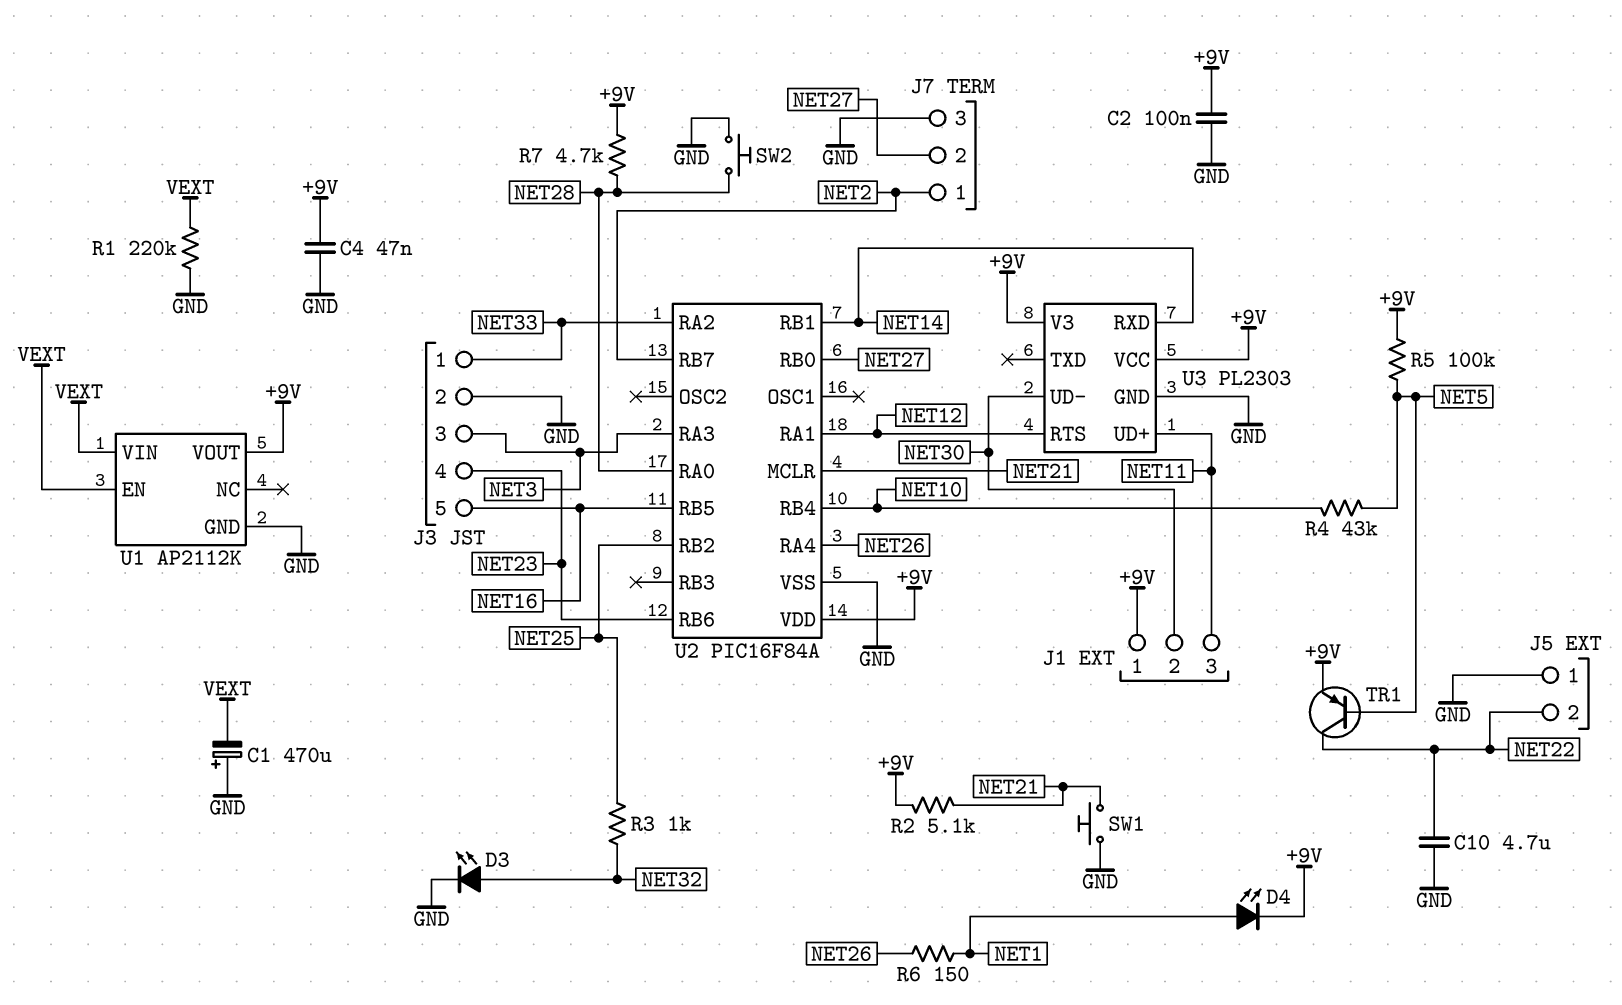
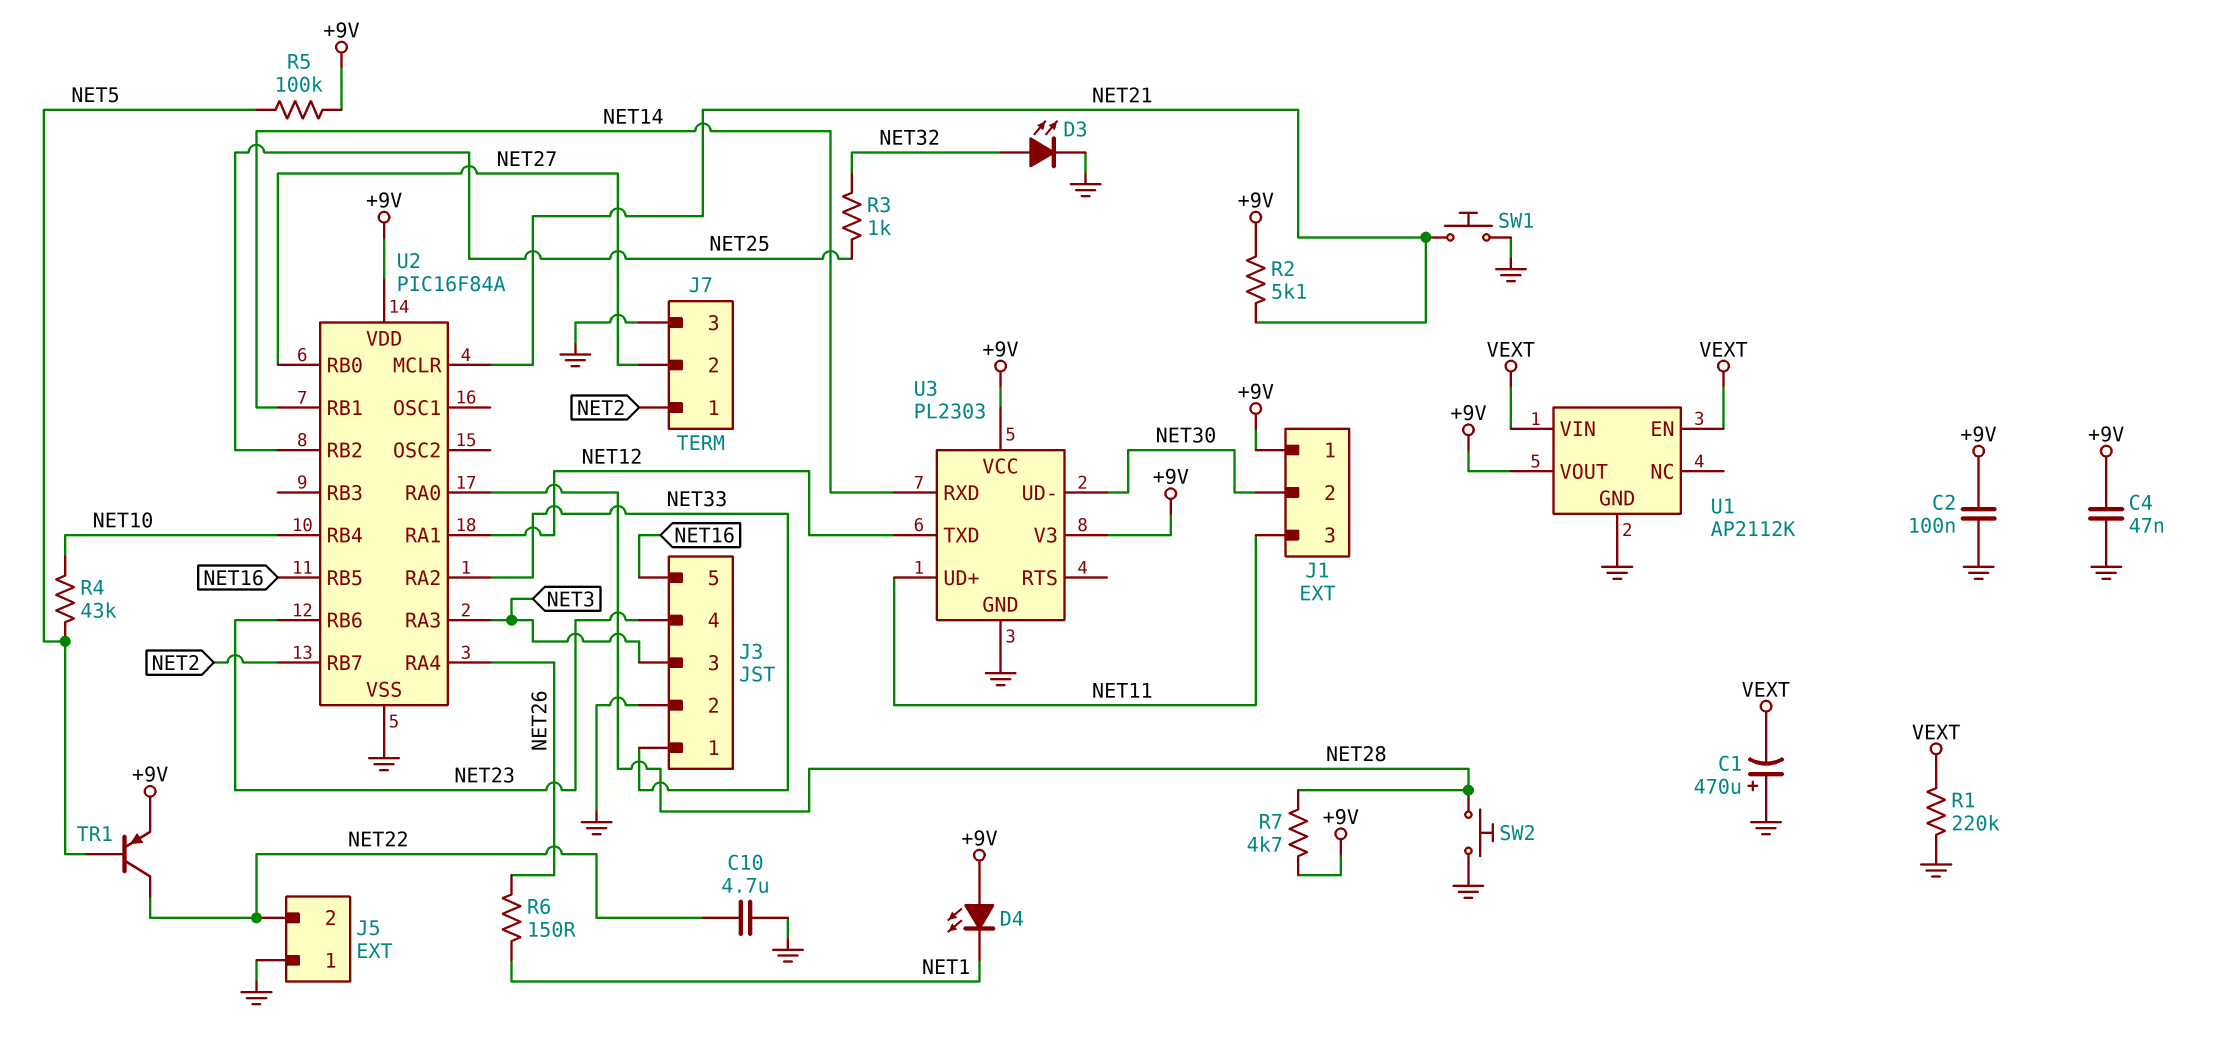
D4: LED (A NET1, K +9V) -> LED (A +9V, K NET1)
U3 pin RTS: NET12 -> none
U3 pin TXD: none -> NET12

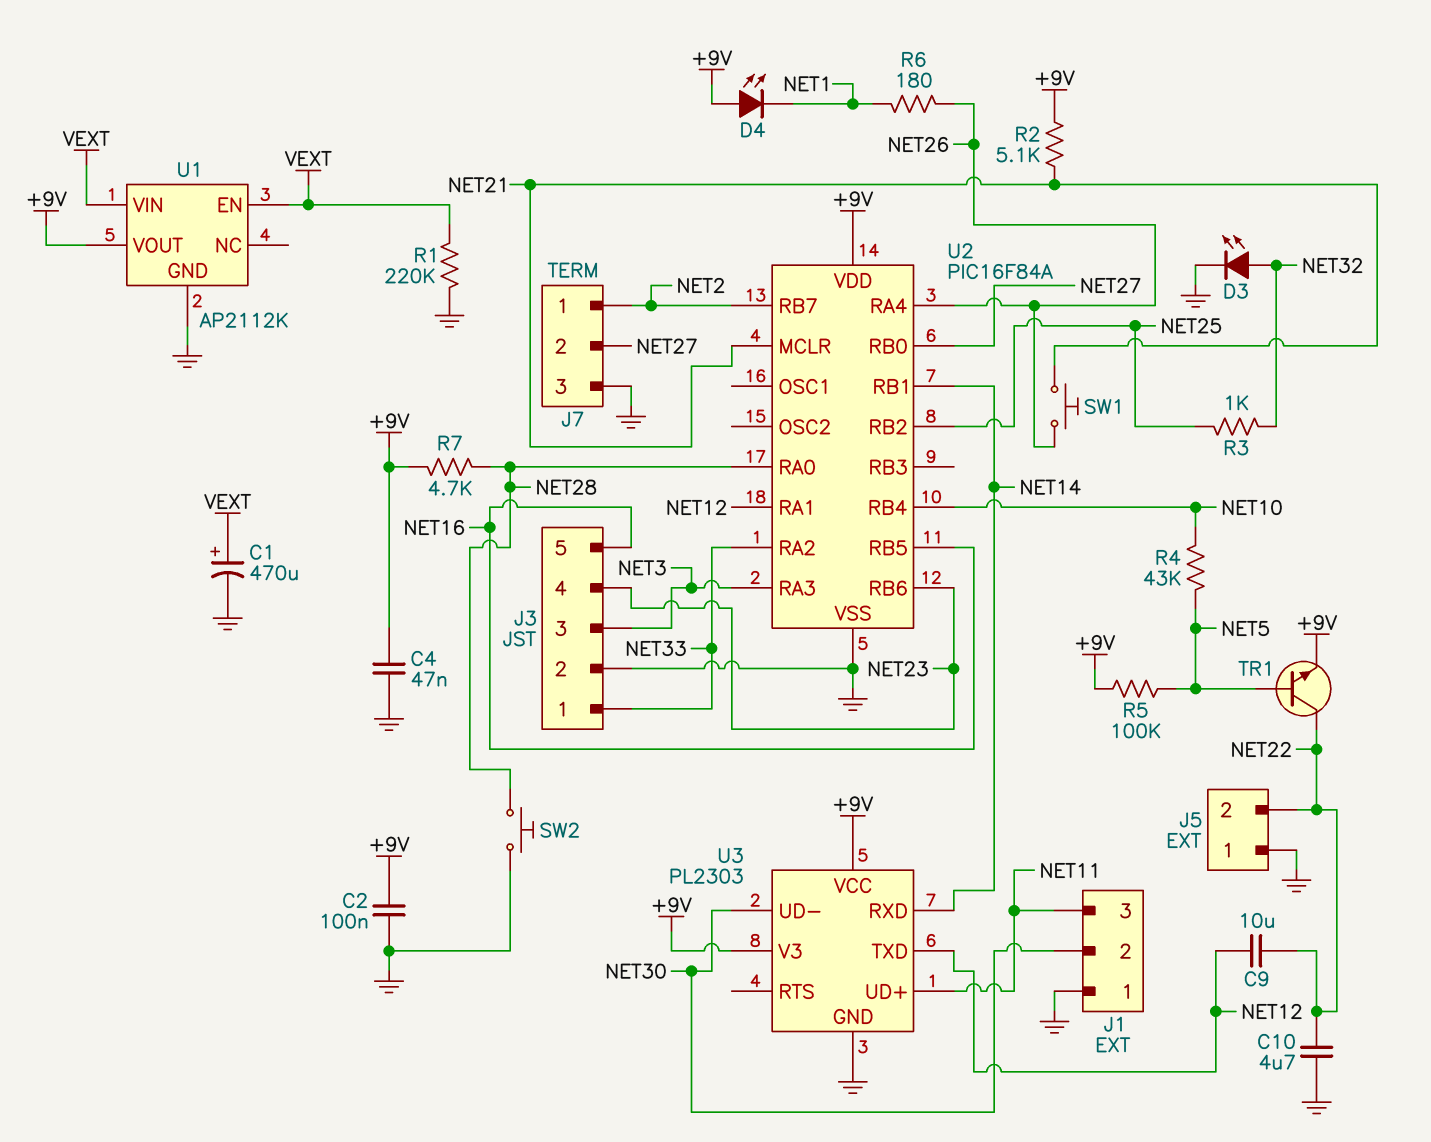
C1: 470uF (plus GND, minus VEXT) -> 470uF (plus VEXT, minus GND)
C9: none -> 10uF (NET12, NET22)
J1 pin 1: +9V -> GND
R6: 150 (NET1, NET26) -> 180 (NET1, NET26)
SW1: button (GND, NET21) -> button (NET21, NET26)
TR1: PNP (B NET5, C NET22, E +9V) -> NPN (B NET5, C NET22, E +9V)

